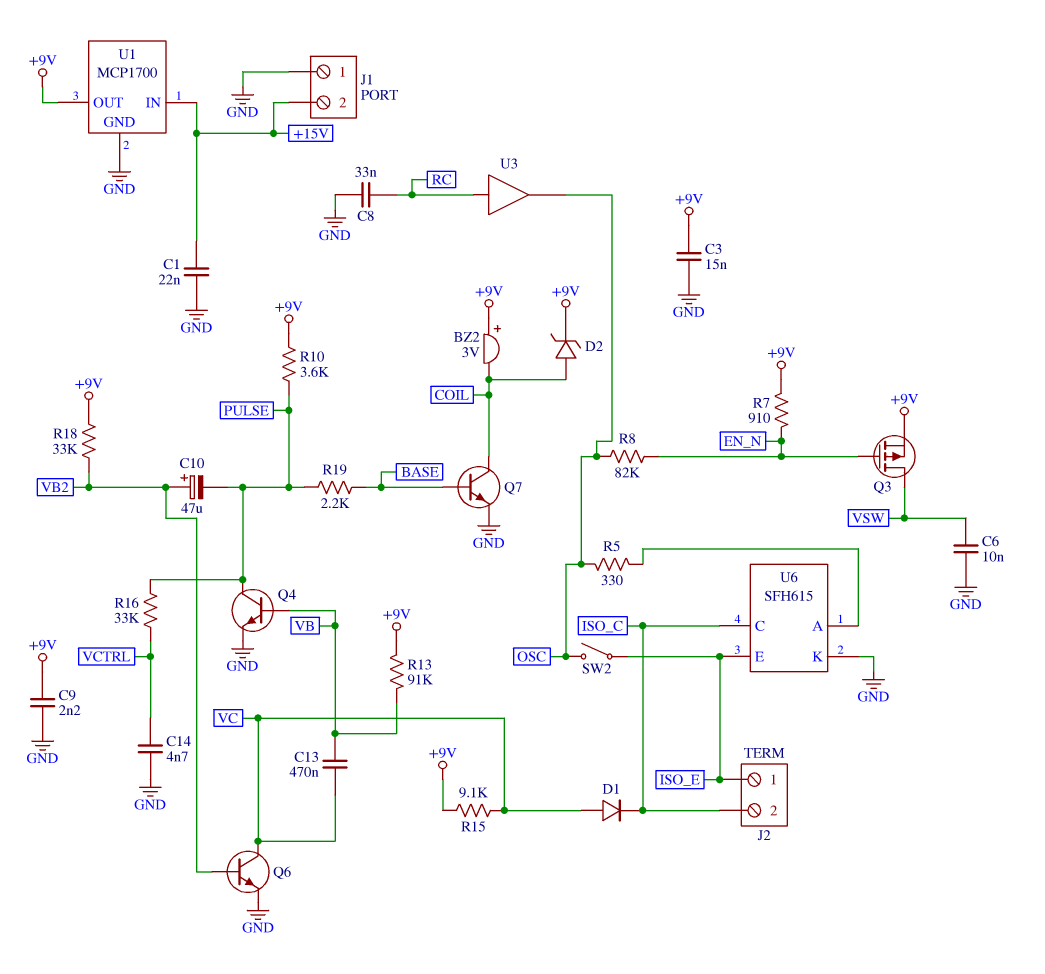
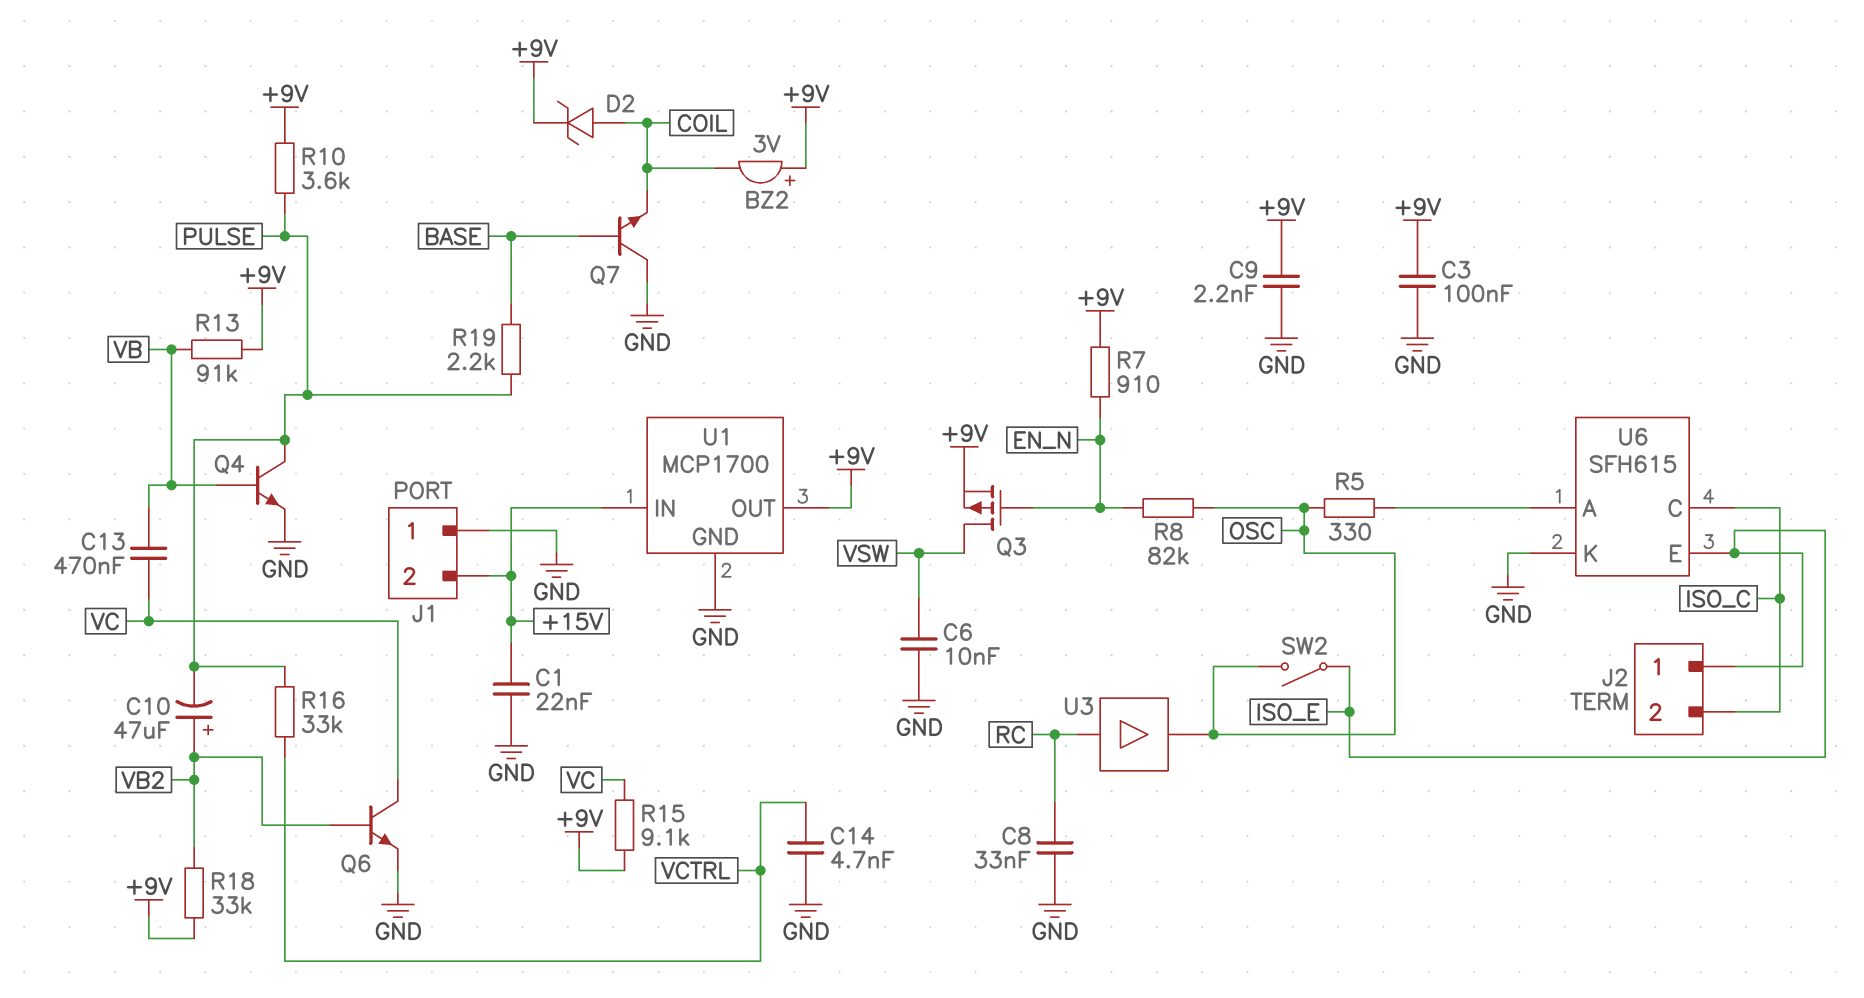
C3: 15nF (+9V, GND) -> 100nF (+9V, GND)
D1: diode (A VC, K ISO_C) -> none
Q7: NPN (B BASE, C COIL, E GND) -> NPN (B BASE, C GND, E COIL)

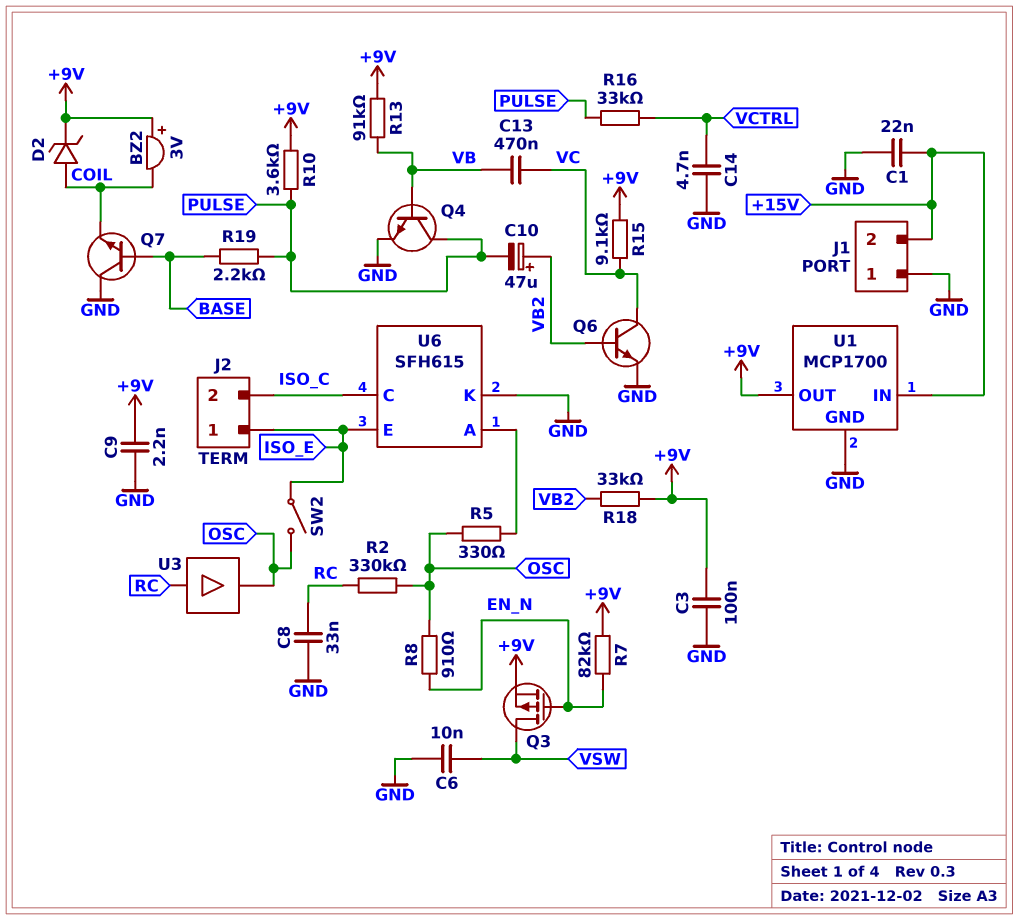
R2: none -> 330k (OSC, RC)
R7: 910 (+9V, EN_N) -> 82k (+9V, EN_N)
R8: 82k (EN_N, OSC) -> 910 (EN_N, OSC)

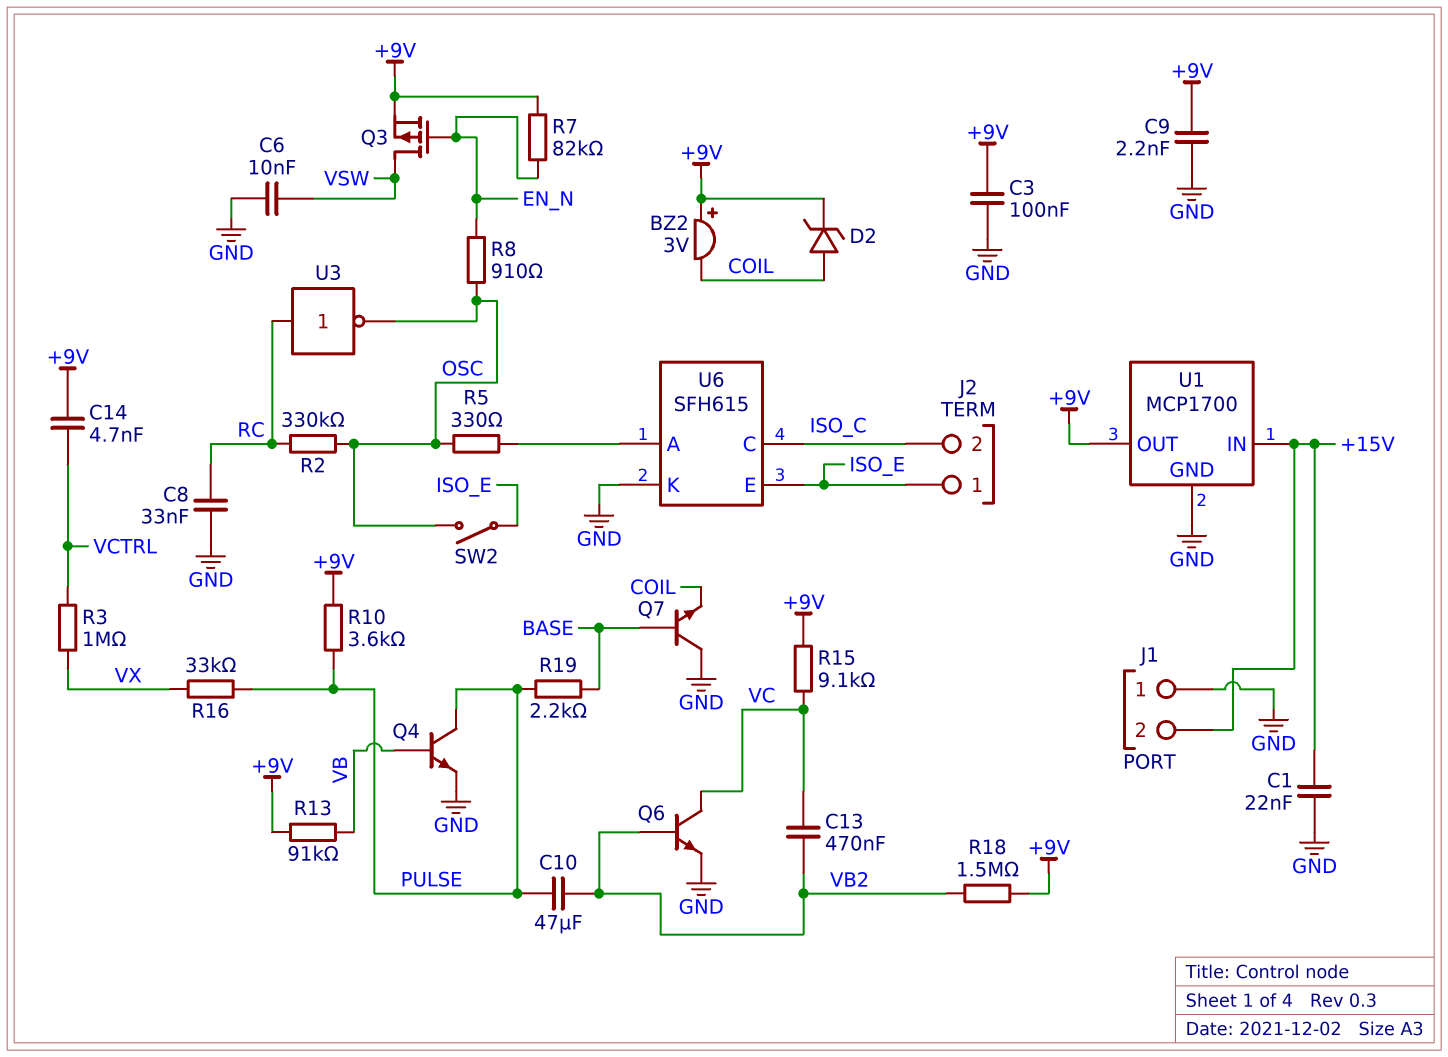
C10: 47uF (plus VB2, minus PULSE) -> 47uF (PULSE, VB2)
C13: 470nF (VB, VC) -> 470nF (VB2, VC)
C14: 4.7nF (GND, VCTRL) -> 4.7nF (+9V, VCTRL)
R3: none -> 1M (VCTRL, VX)
R16: 33k (PULSE, VCTRL) -> 33k (PULSE, VX)
R18: 33k (+9V, VB2) -> 1.5M (+9V, VB2)
U3: buffer (in RC, out OSC) -> NOT (in RC, out OSC)

